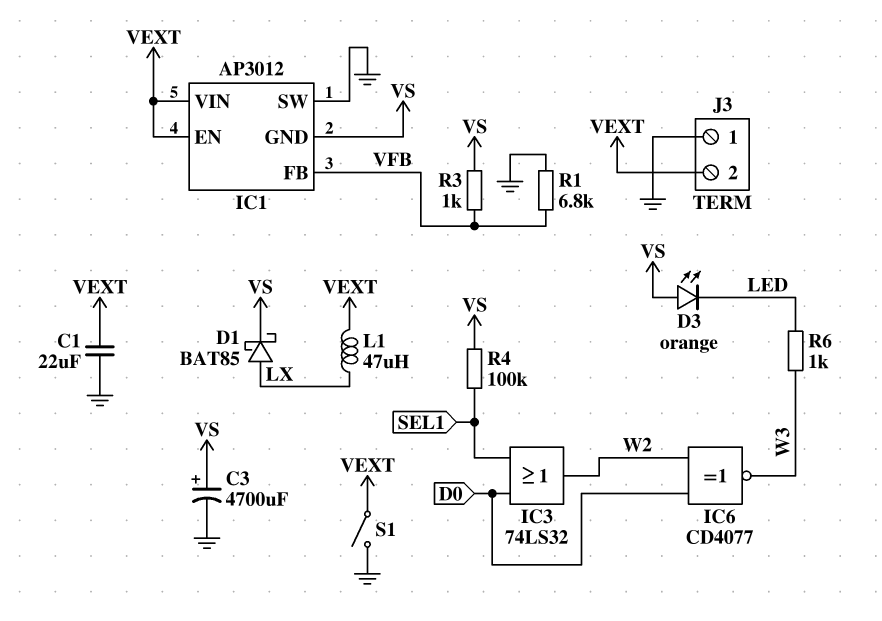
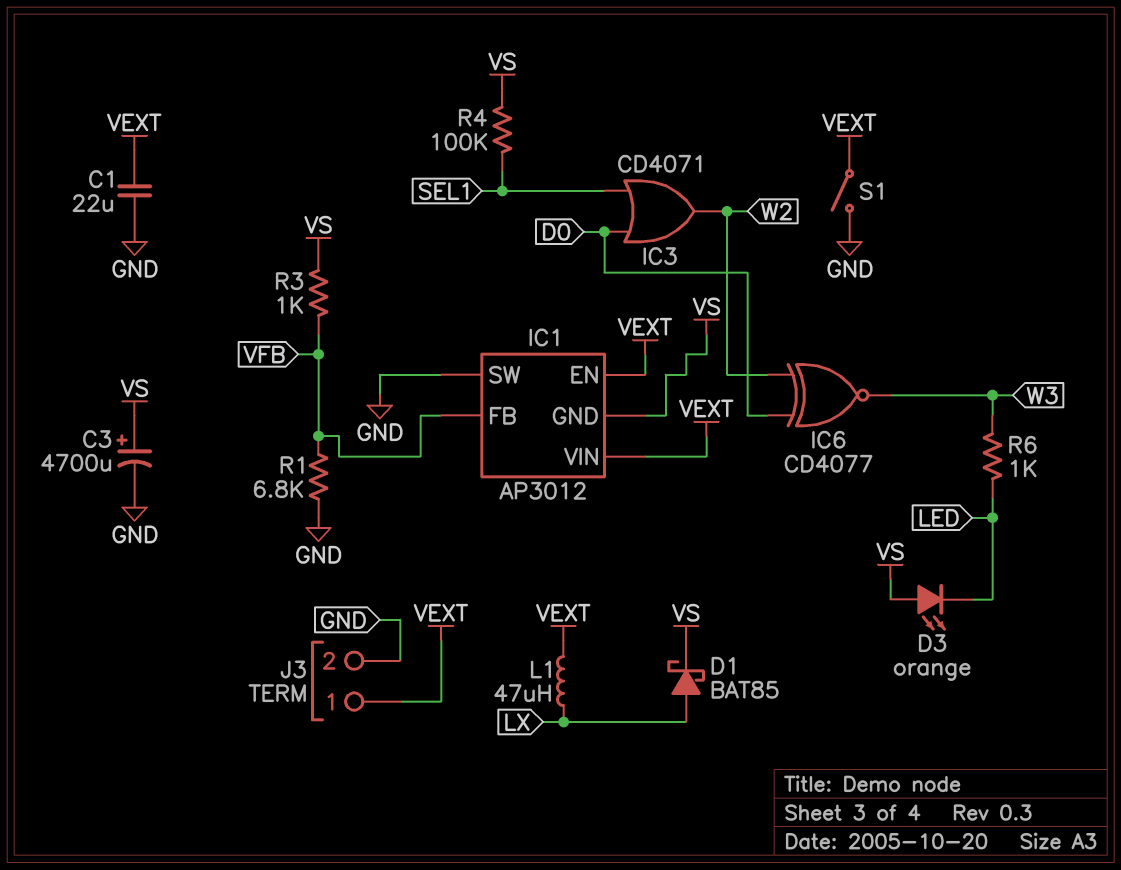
IC3: OR 74LS32 (in D0, in SEL1, out W2) -> OR CD4071 (in D0, in SEL1, out W2)
J3 pin 1: GND -> VEXT
J3 pin 2: VEXT -> GND

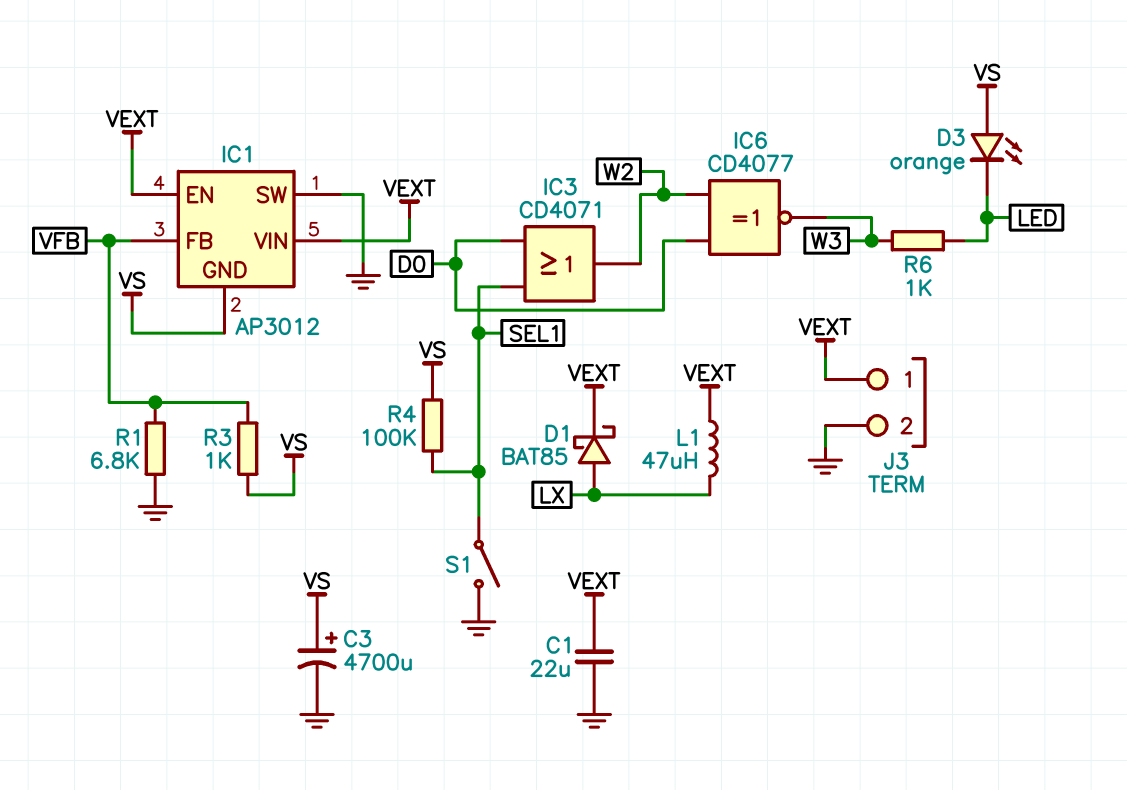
D1: schottky BAT85 (A LX, K VS) -> schottky BAT85 (A LX, K VEXT)
S1: switch (GND, VEXT) -> switch (GND, SEL1)

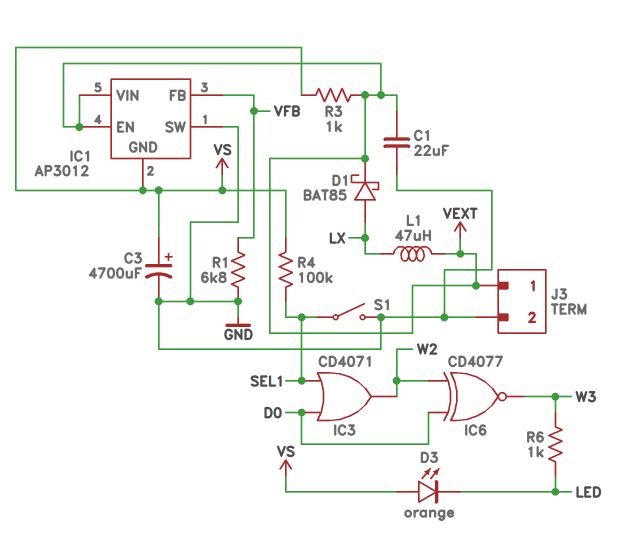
R3: 1k (VFB, VS) -> 1k (VEXT, VS)

